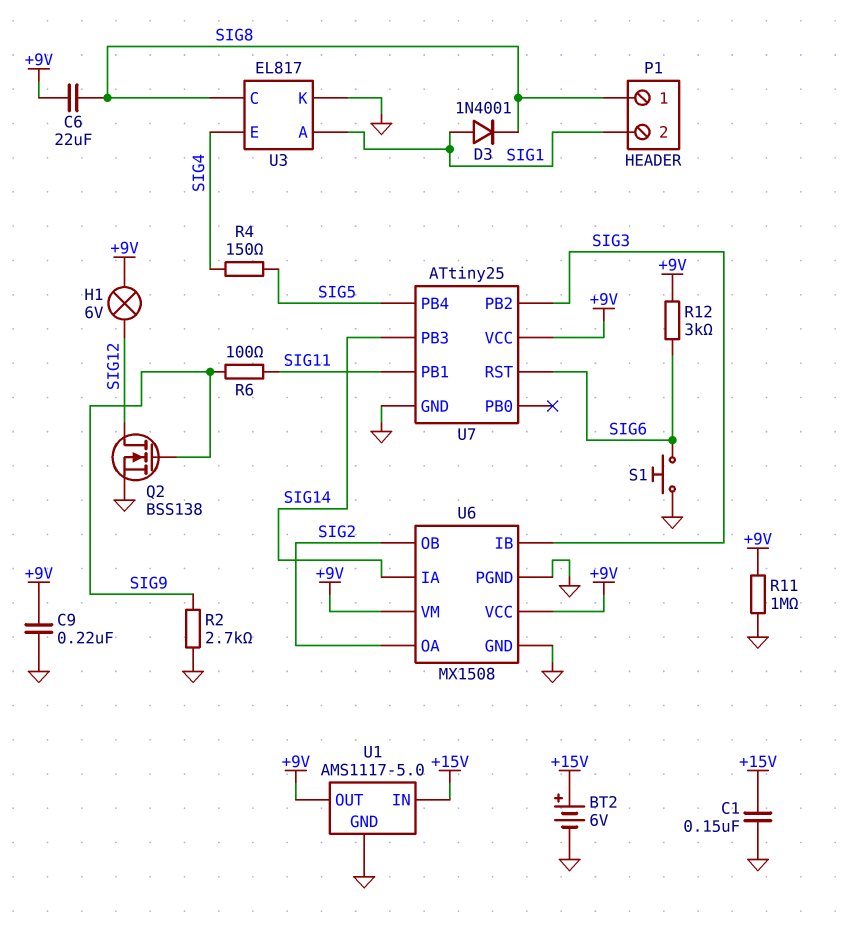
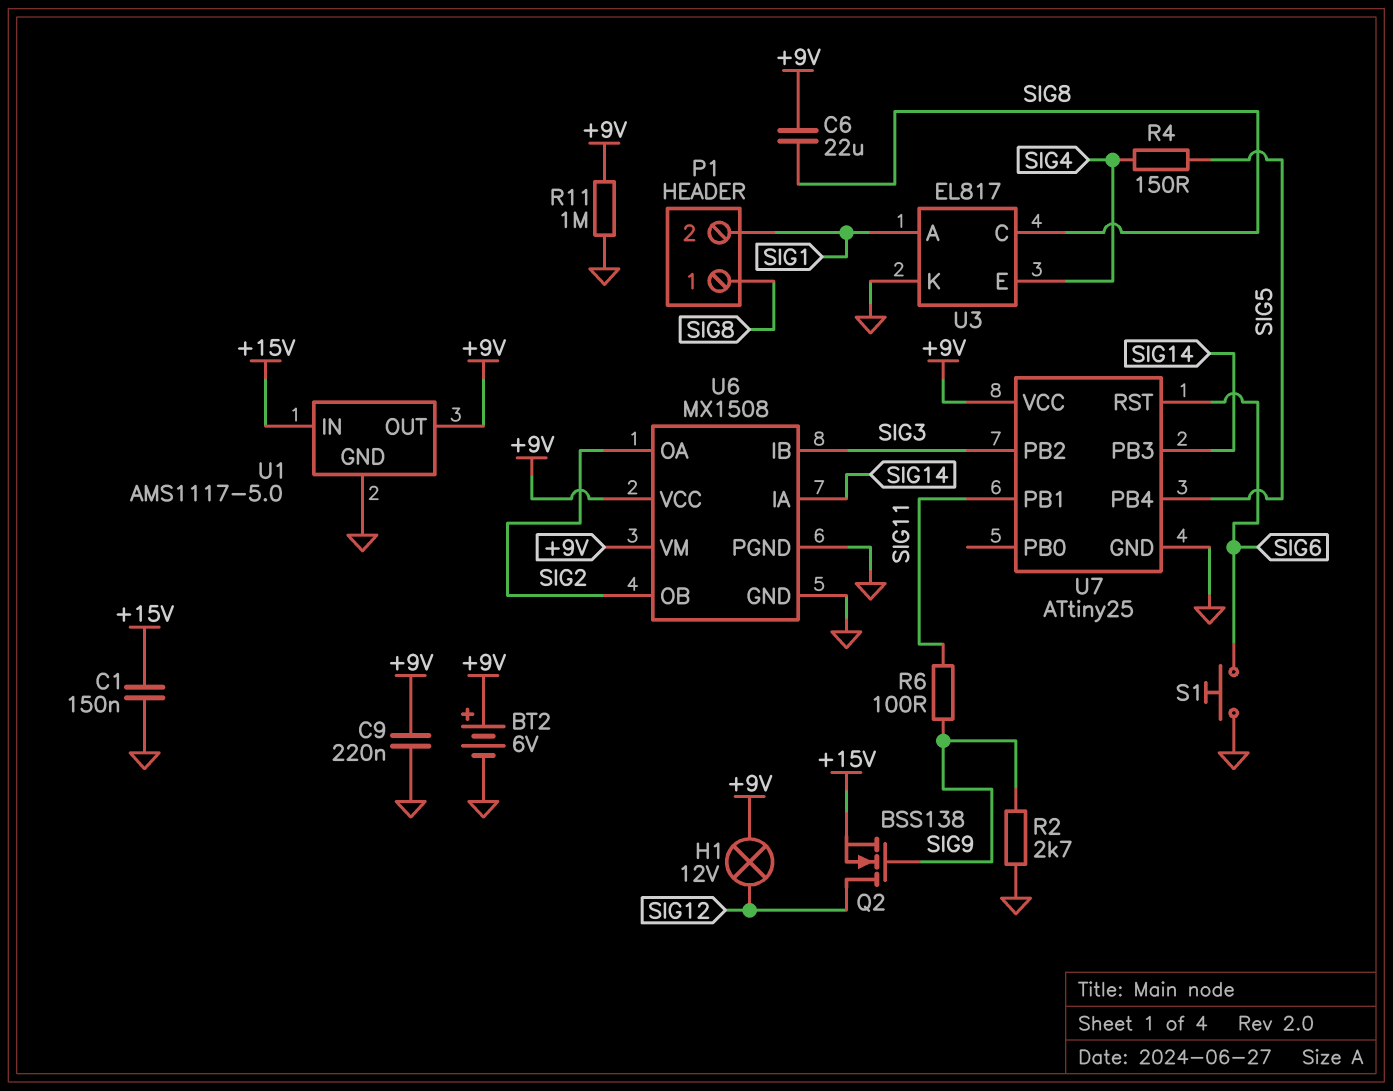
BT2: 6V (plus +15V, minus GND) -> 6V (plus +9V, minus GND)
D3: diode 1N4001 (A SIG1, K SIG8) -> none
H1: lamp 6V (+9V, SIG12) -> lamp 12V (+9V, SIG12)
Q2: NMOS BSS138 (G SIG9, D SIG12, S GND) -> NMOS BSS138 (G SIG9, D SIG12, S +15V)
R12: 3k (+9V, SIG6) -> none

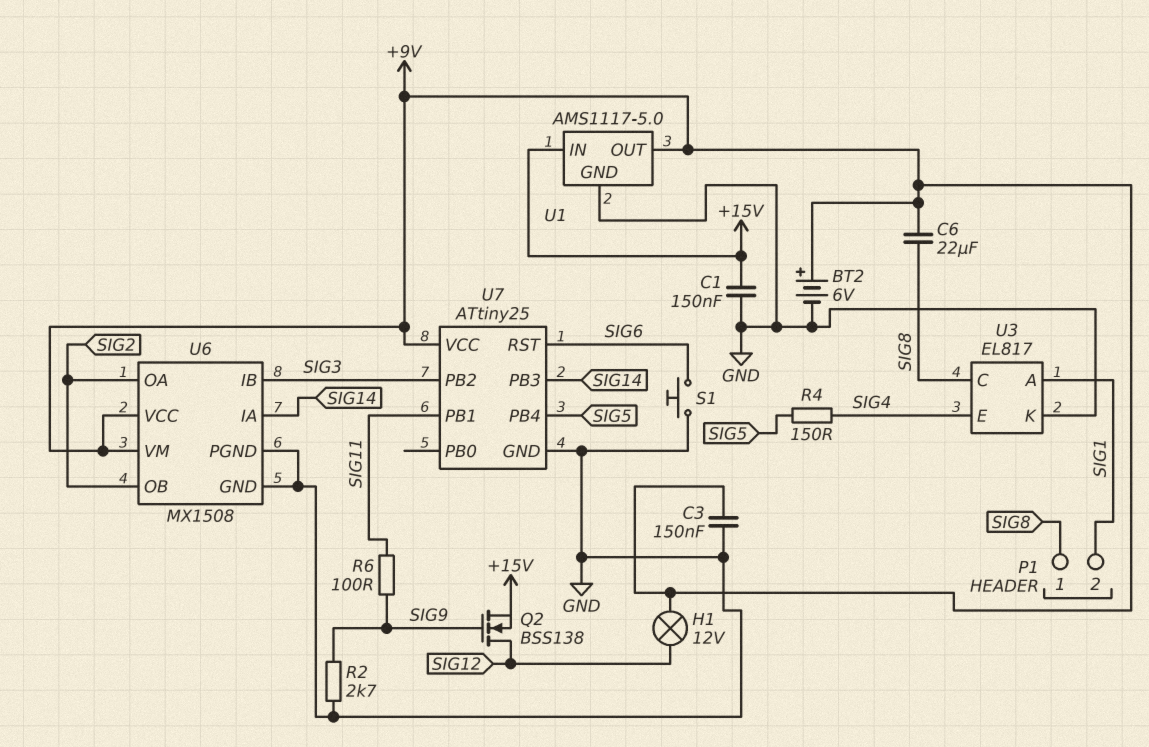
C3: none -> 150nF (+9V, GND)
C9: 220nF (+9V, GND) -> none
R11: 1M (+9V, GND) -> none

